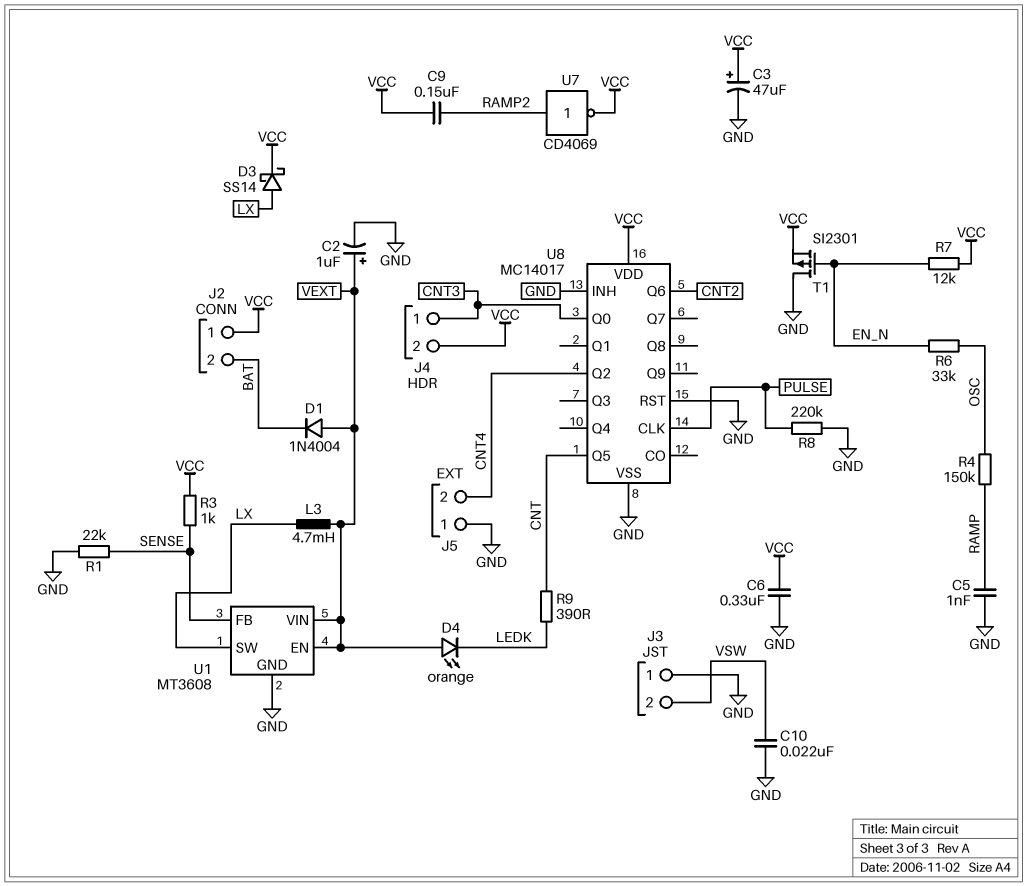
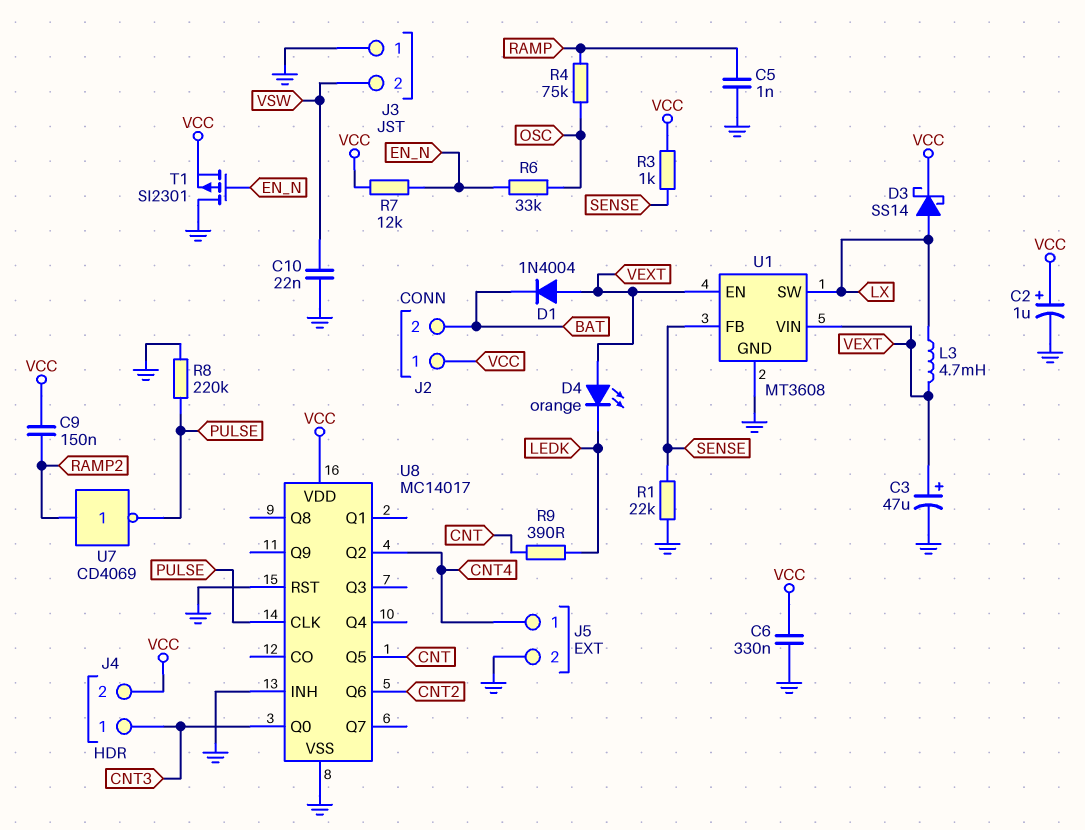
C2: 1uF (plus VEXT, minus GND) -> 1uF (plus VCC, minus GND)
C3: 47uF (plus VCC, minus GND) -> 47uF (plus VEXT, minus GND)
J5 pin 1: GND -> CNT4
J5 pin 2: CNT4 -> GND
R4: 150k (OSC, RAMP) -> 75k (OSC, RAMP)
U7: NOT CD4069 (in RAMP2, out VCC) -> NOT CD4069 (in RAMP2, out PULSE)

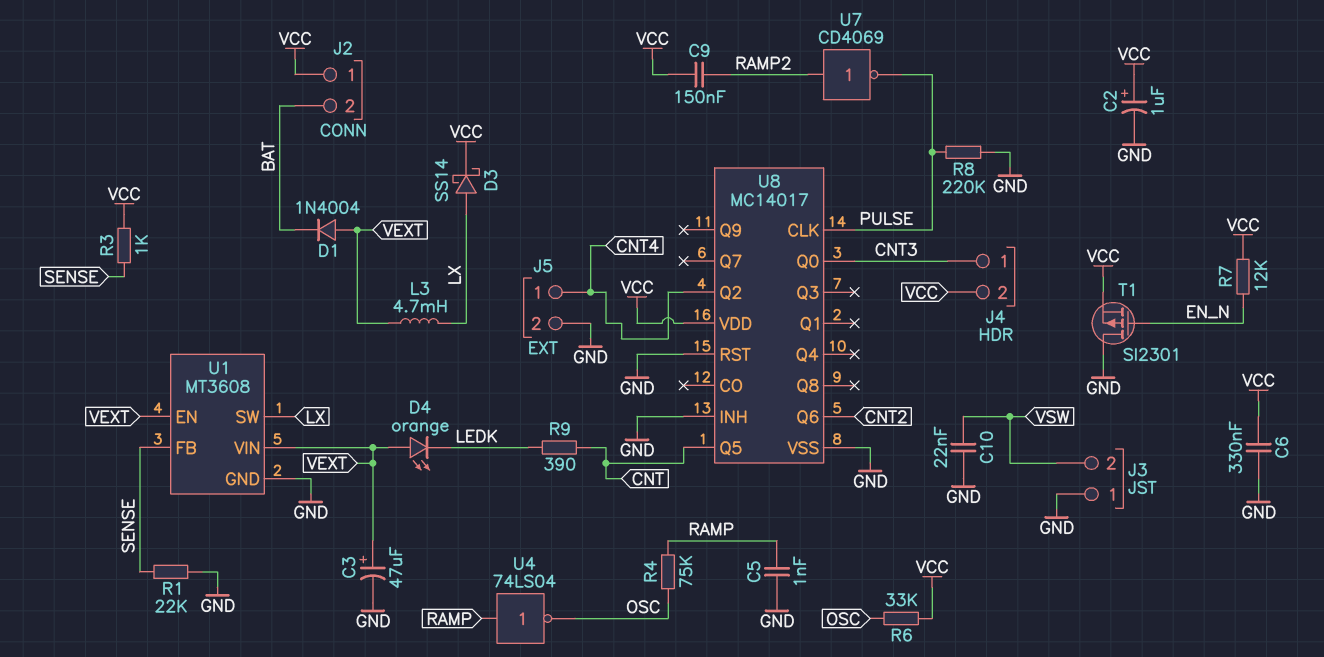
R6: 33k (EN_N, OSC) -> 33k (OSC, VCC)
U4: none -> NOT 74LS04 (in RAMP, out OSC)

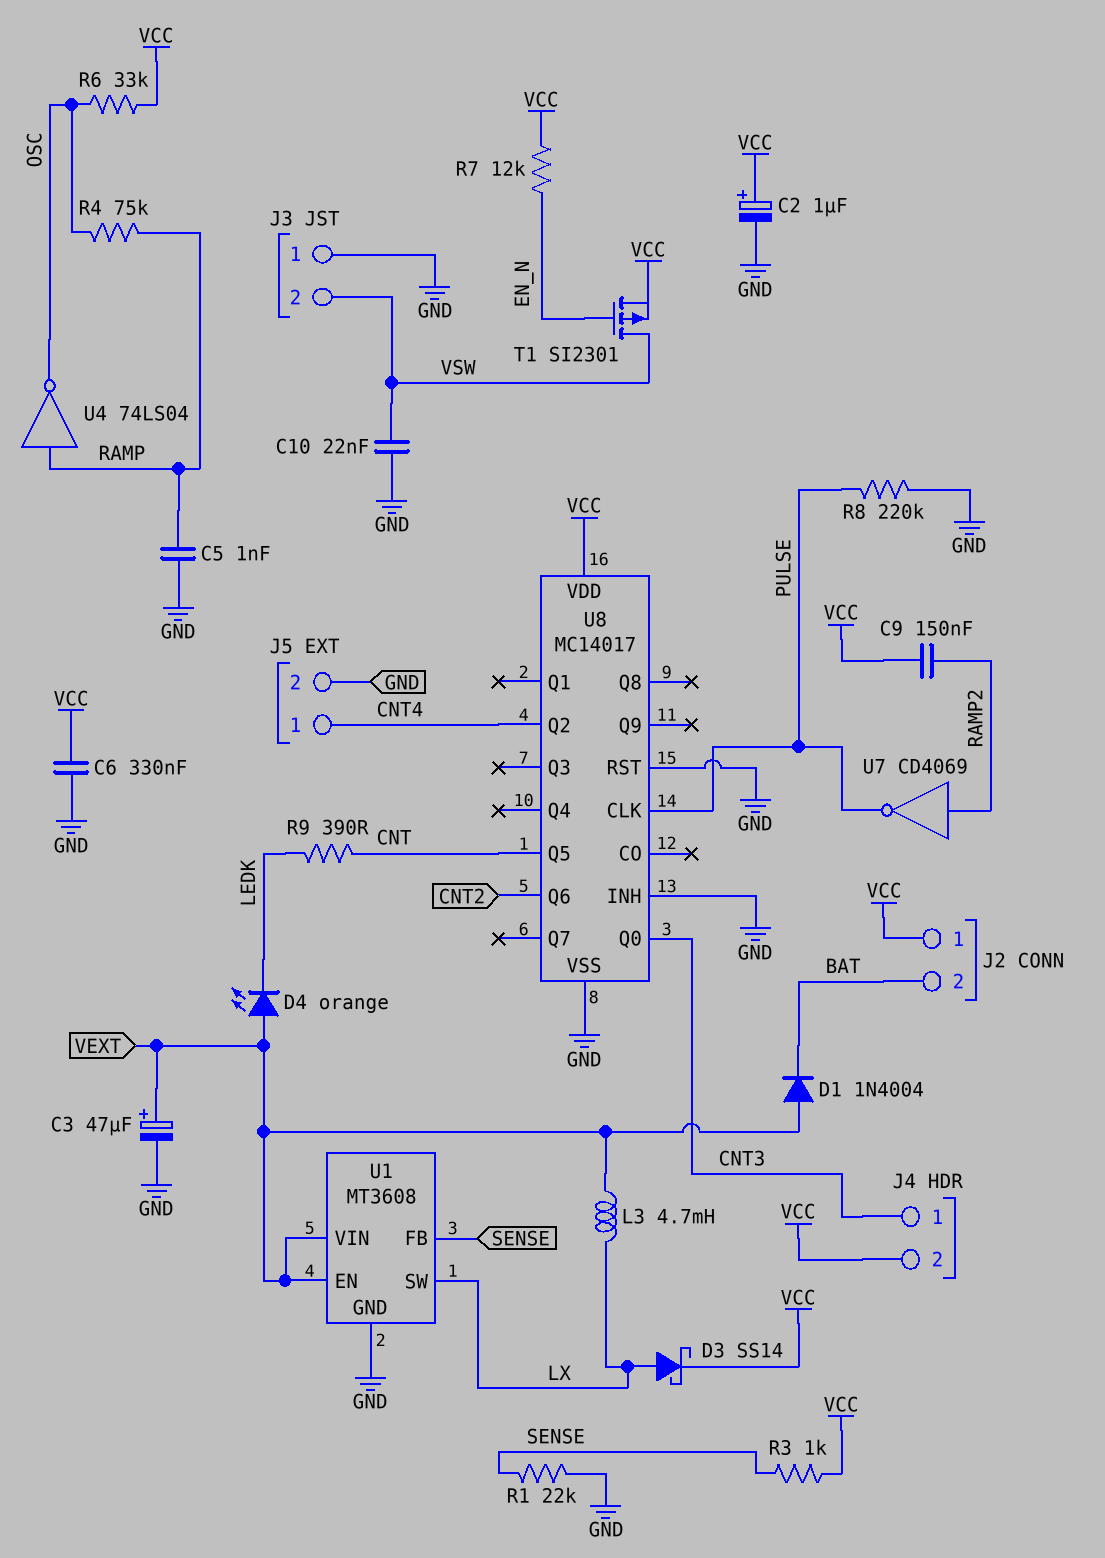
T1: PMOS SI2301 (G EN_N, D GND, S VCC) -> PMOS SI2301 (G EN_N, D VSW, S VCC)

